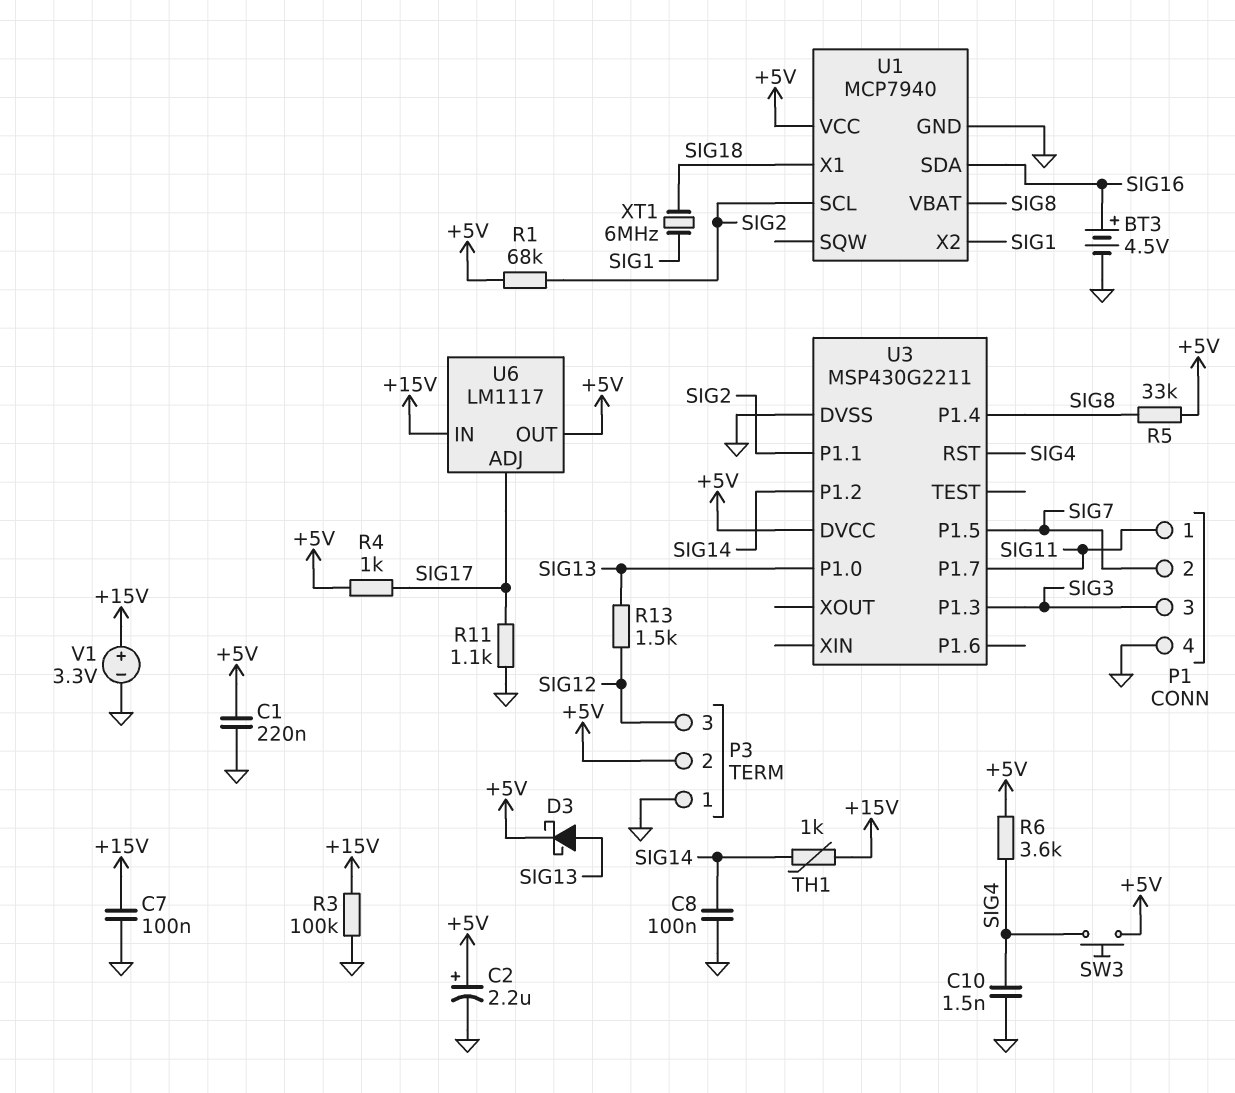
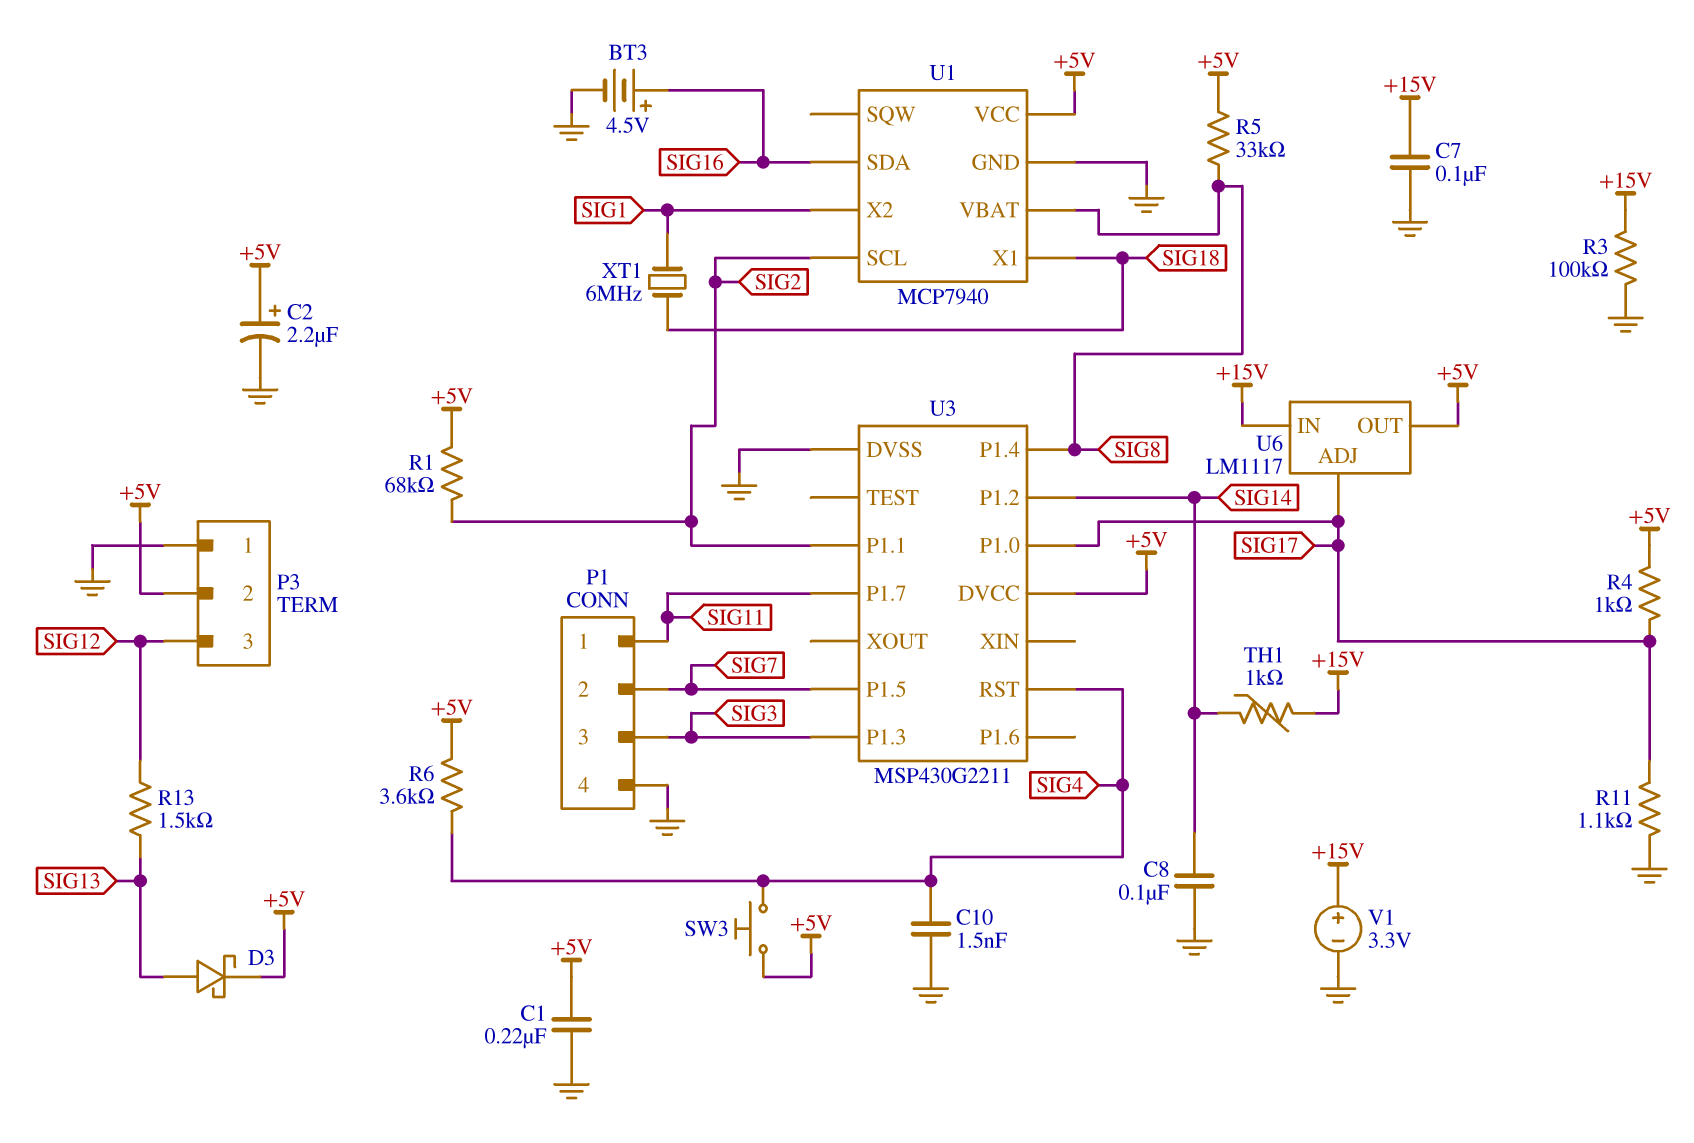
U3 pin P1.0: SIG13 -> SIG17

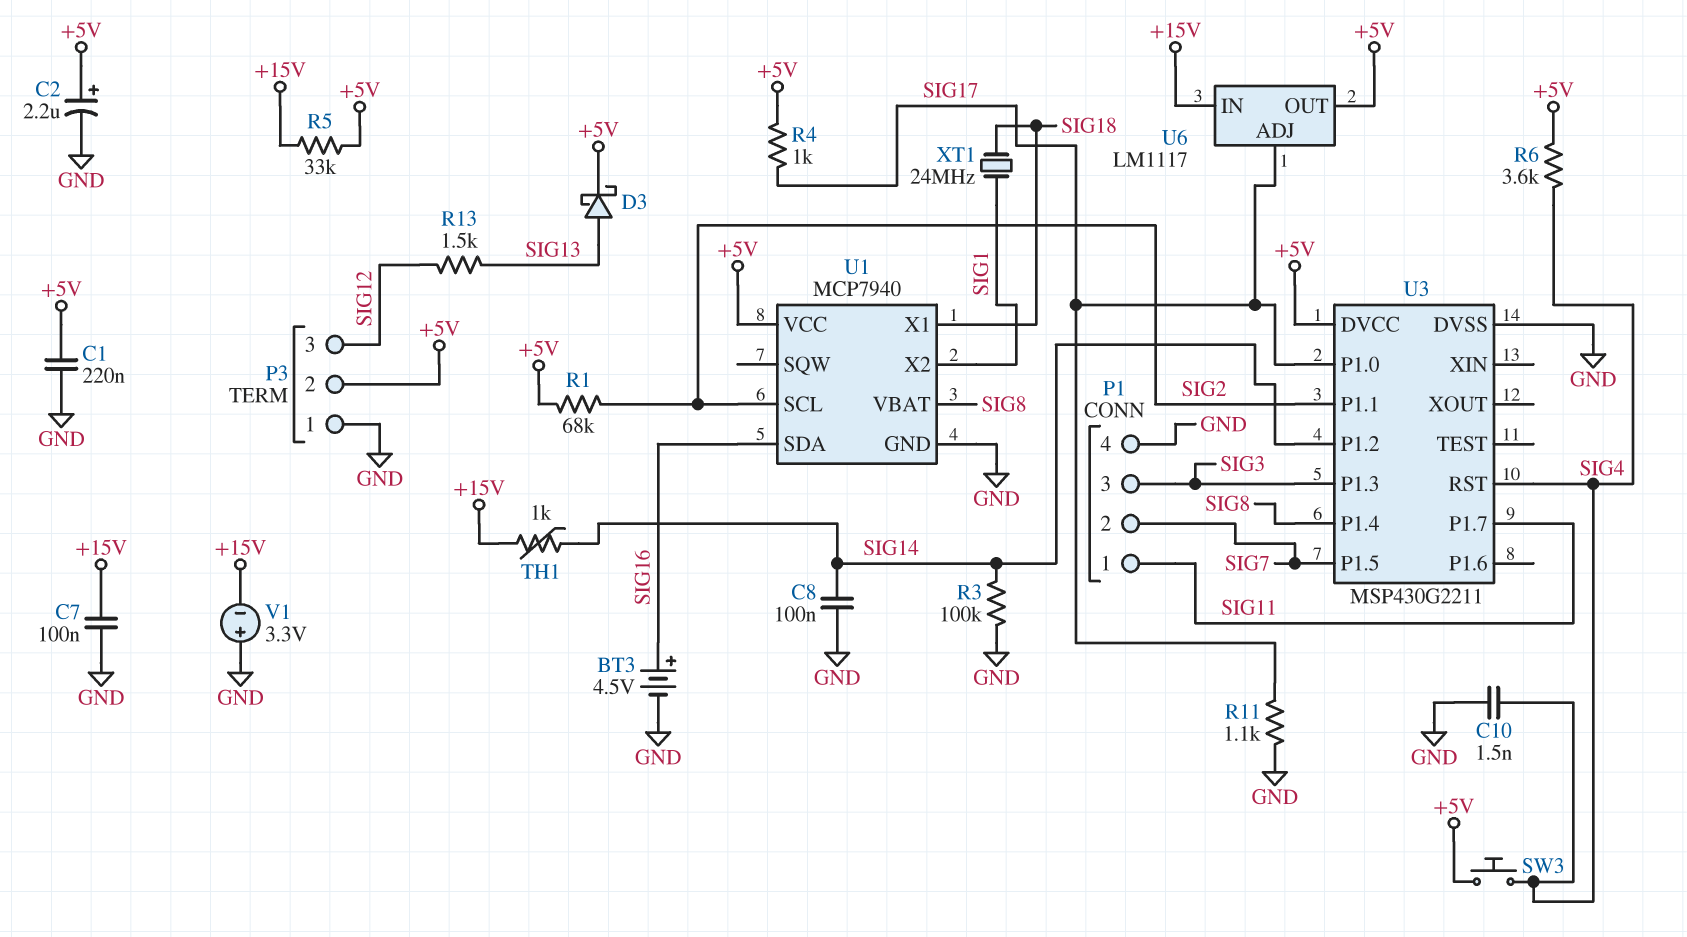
R3: 100k (+15V, GND) -> 100k (GND, SIG14)
R5: 33k (+5V, SIG8) -> 33k (+5V, +15V)
V1: 3.3V (plus +15V, minus GND) -> 3.3V (plus GND, minus +15V)
XT1: 6MHz (SIG1, SIG18) -> 24MHz (SIG1, SIG18)

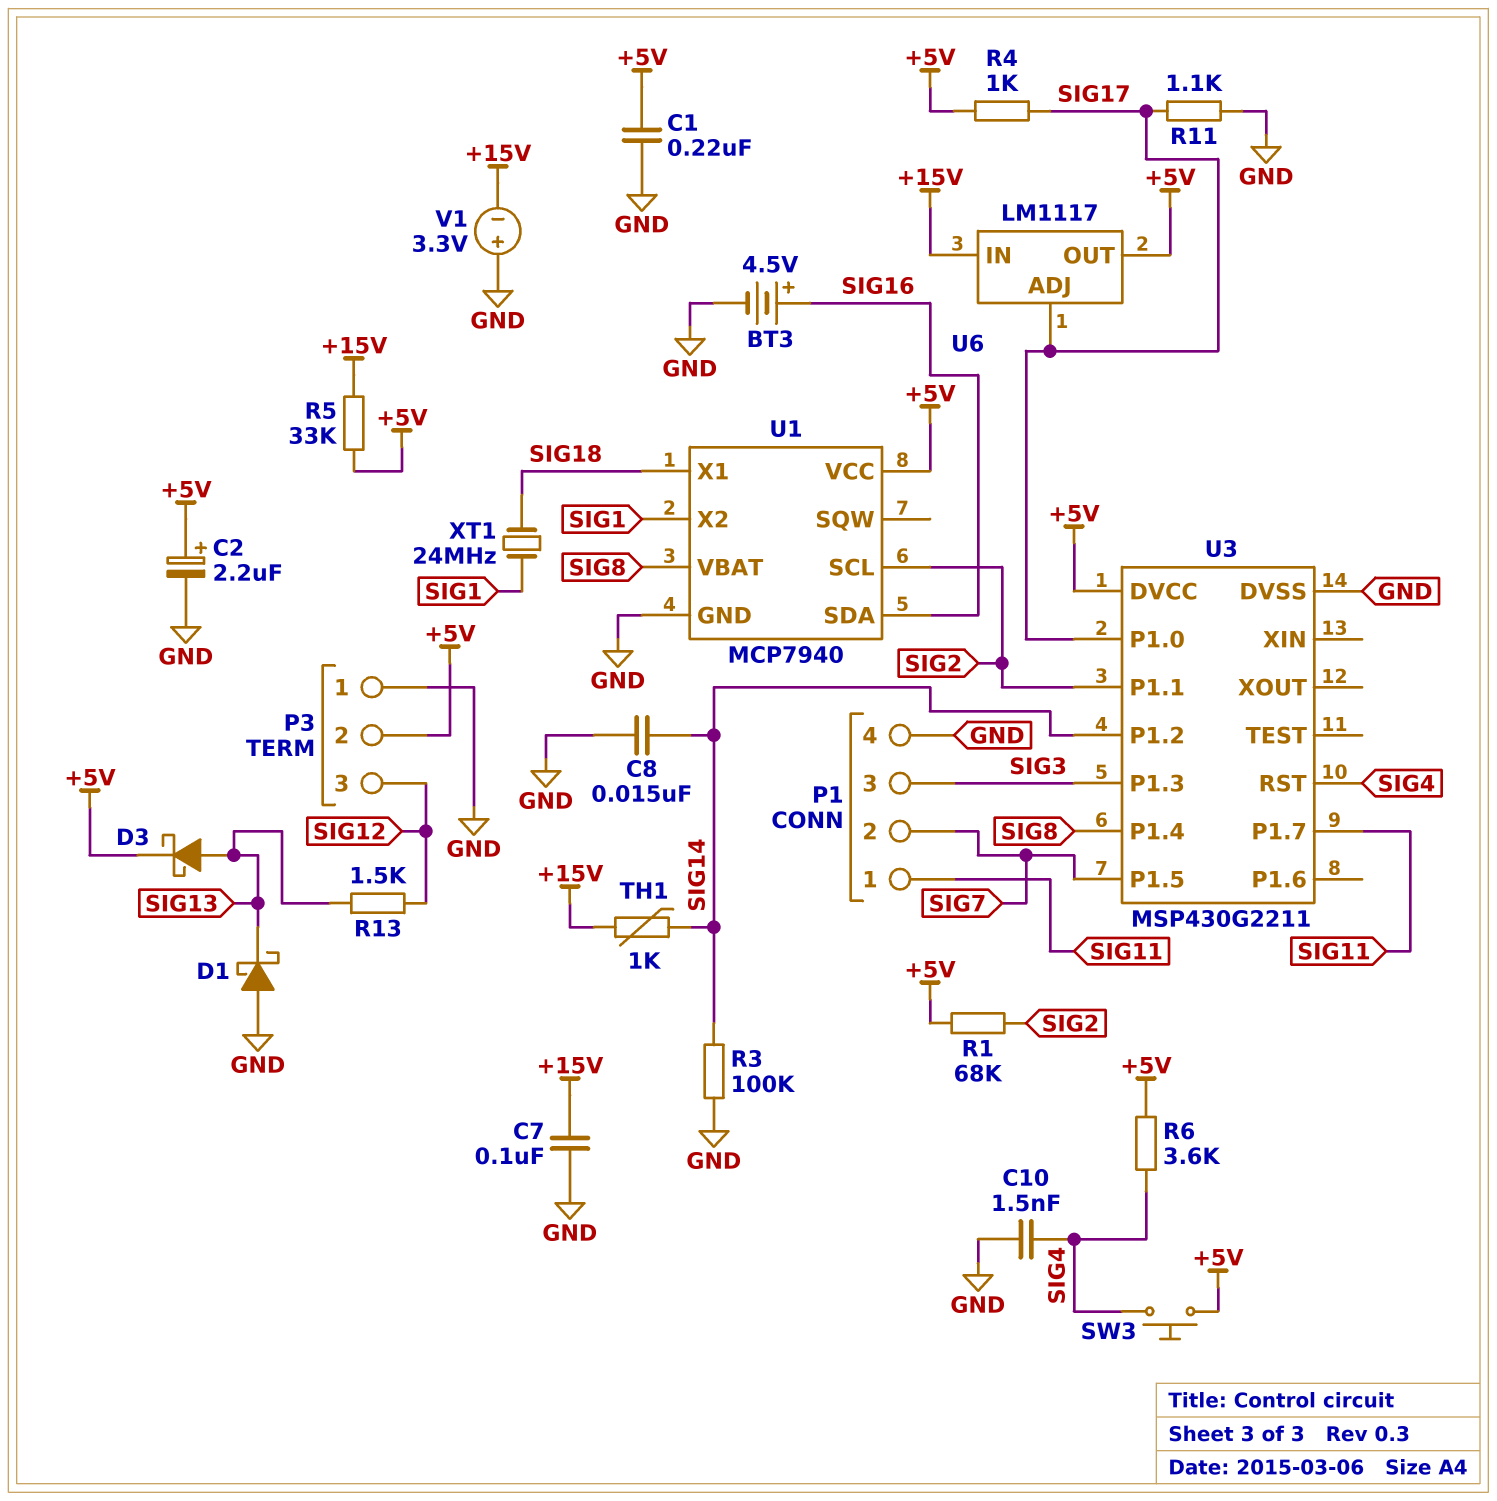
C8: 100nF (GND, SIG14) -> 15nF (GND, SIG14)
D1: none -> schottky (A GND, K SIG13)

